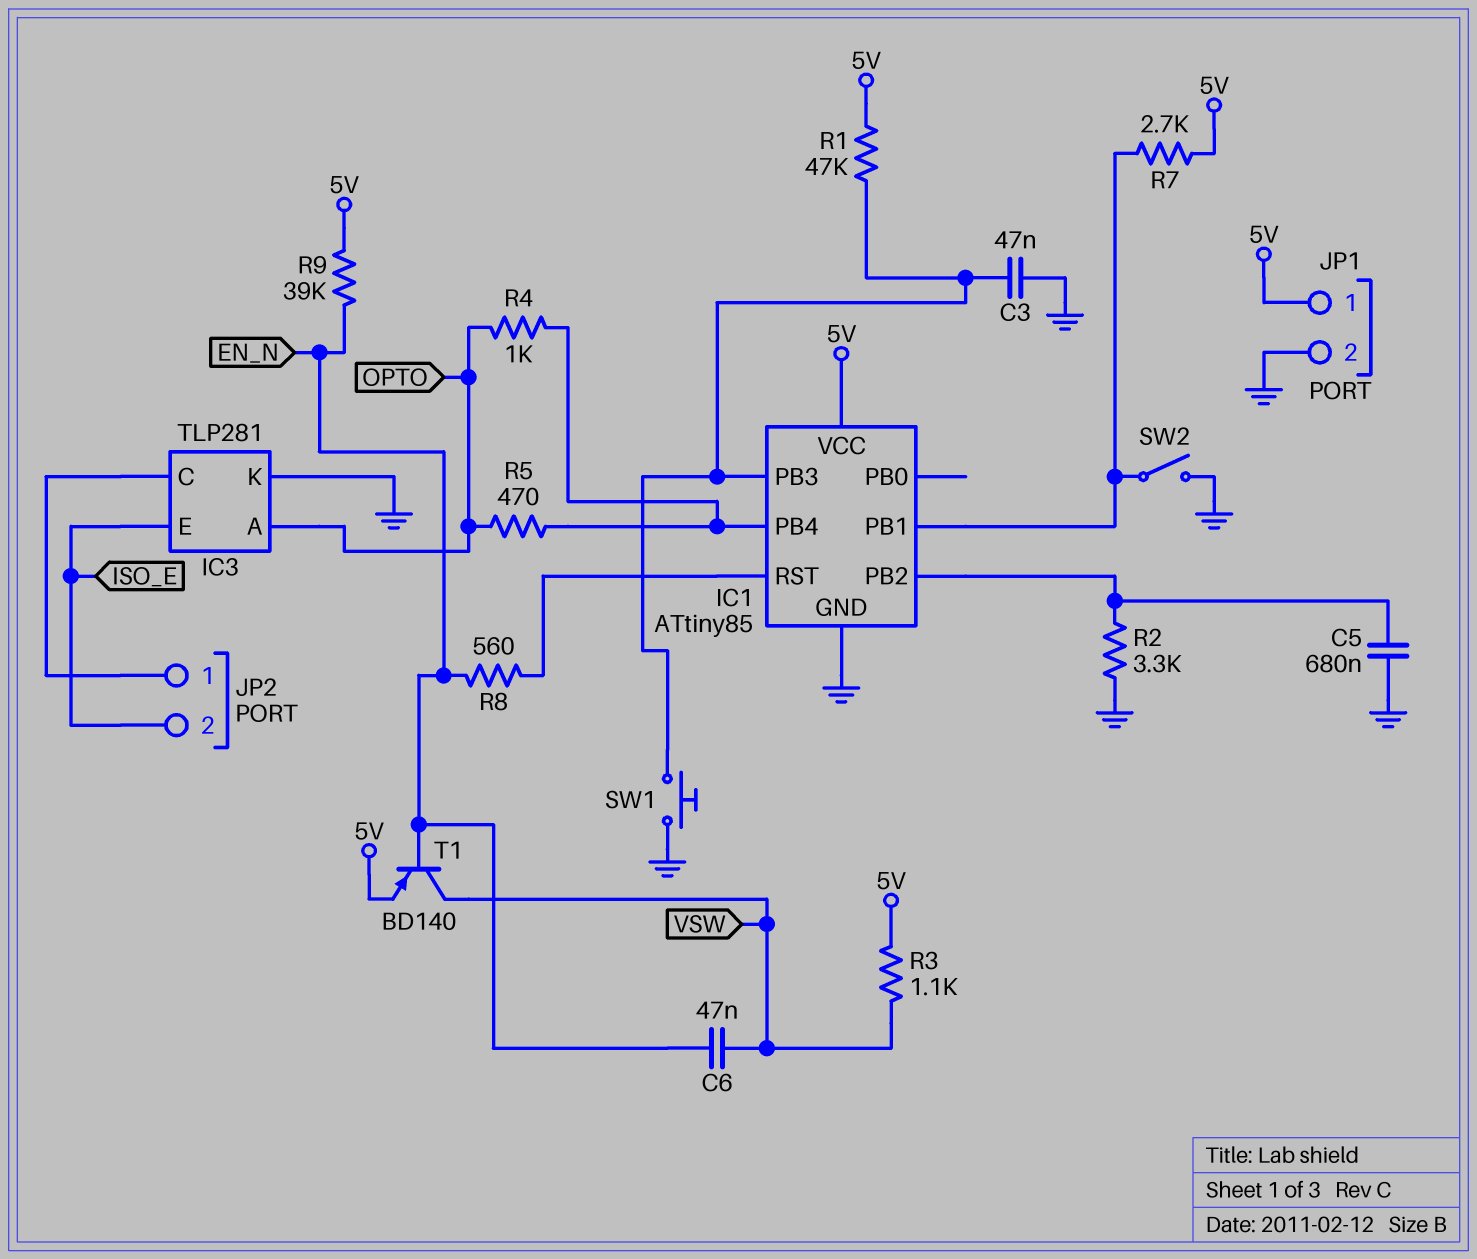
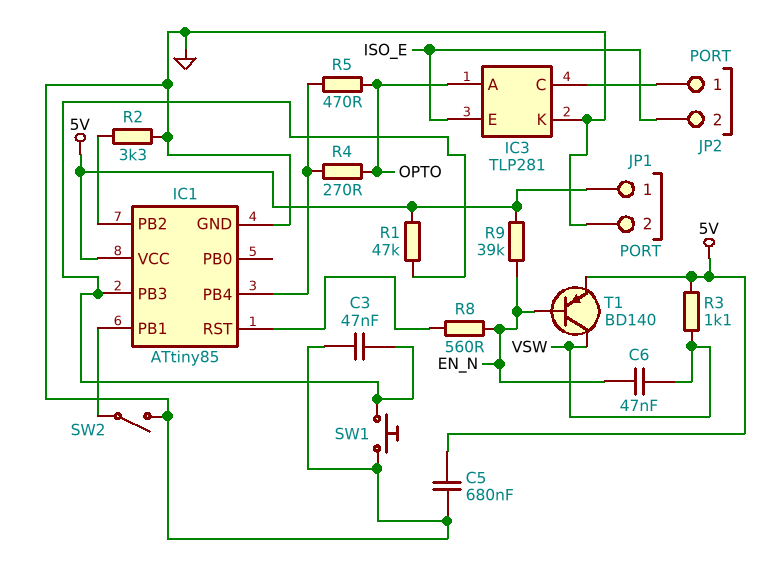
C5: 680nF (GND, IC1/PB2) -> 680nF (5V, GND)
R4: 1k (IC1/PB4, OPTO) -> 270 (IC1/PB4, OPTO)
R7: 2.7k (5V, IC1/PB1) -> none

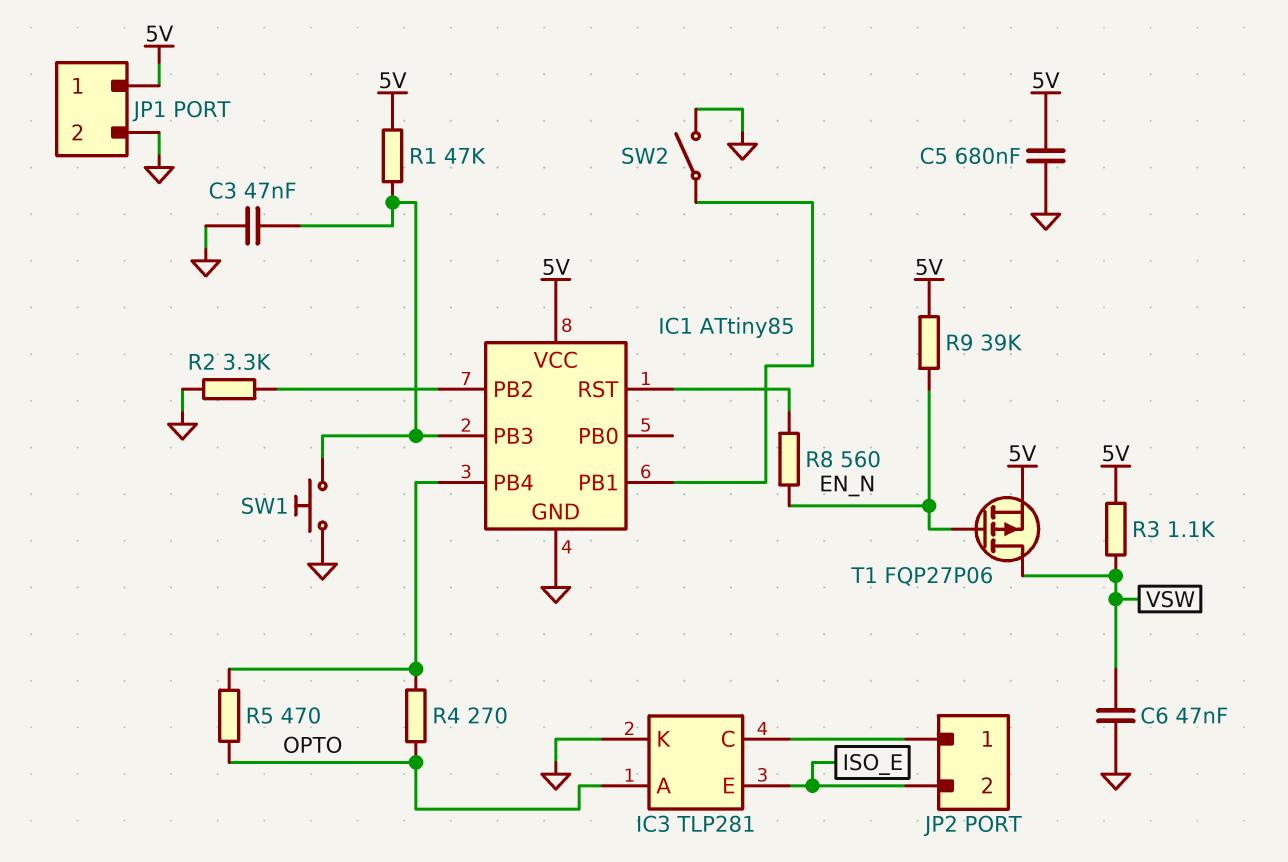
C6: 47nF (EN_N, VSW) -> 47nF (GND, VSW)
T1: PNP BD140 (B EN_N, C VSW, E 5V) -> PMOS FQP27P06 (G EN_N, D VSW, S 5V)

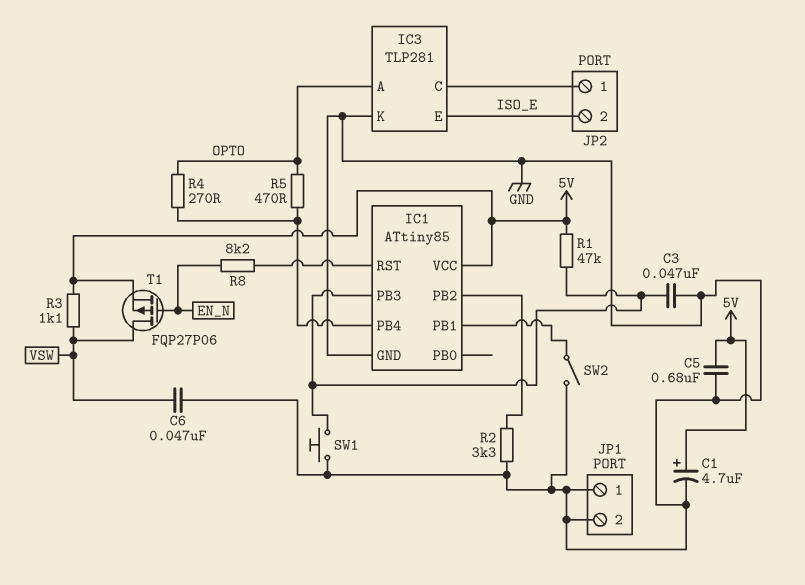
C1: none -> 4.7uF (plus 5V, minus GND)
JP1 pin 1: 5V -> GND
R8: 560 (EN_N, IC1/RST) -> 8.2k (EN_N, IC1/RST)
R9: 39k (5V, EN_N) -> none

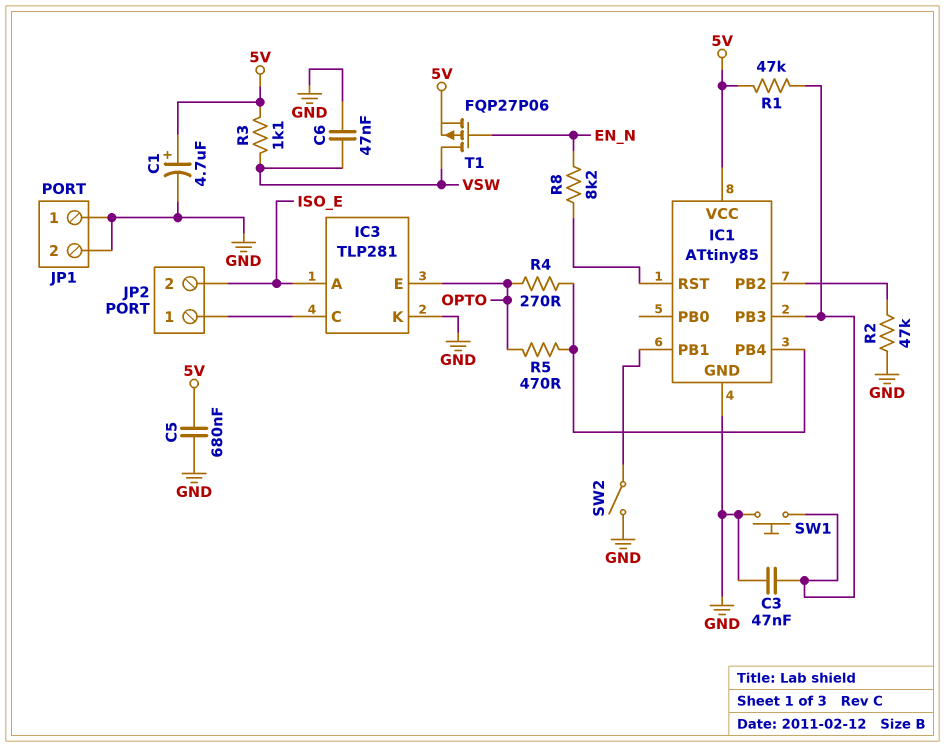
IC3 pin A: OPTO -> ISO_E
IC3 pin E: ISO_E -> OPTO
R2: 3.3k (GND, IC1/PB2) -> 47k (GND, IC1/PB2)

